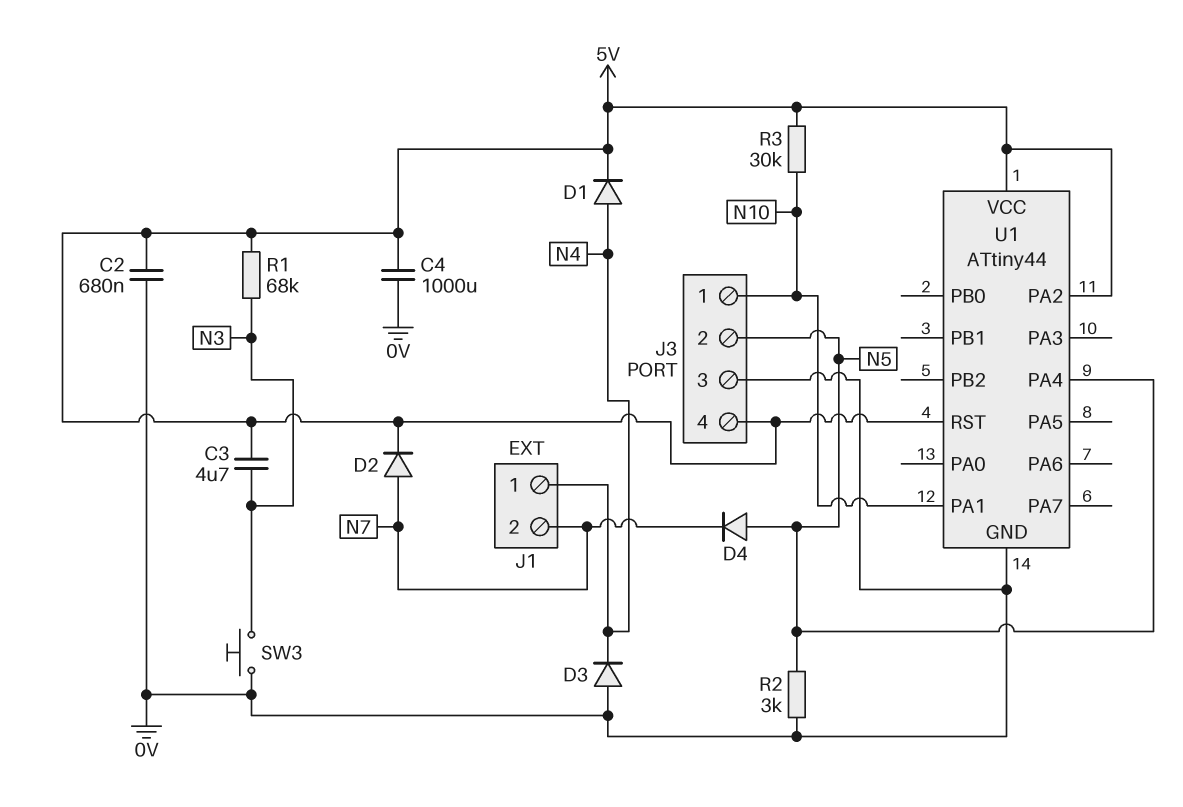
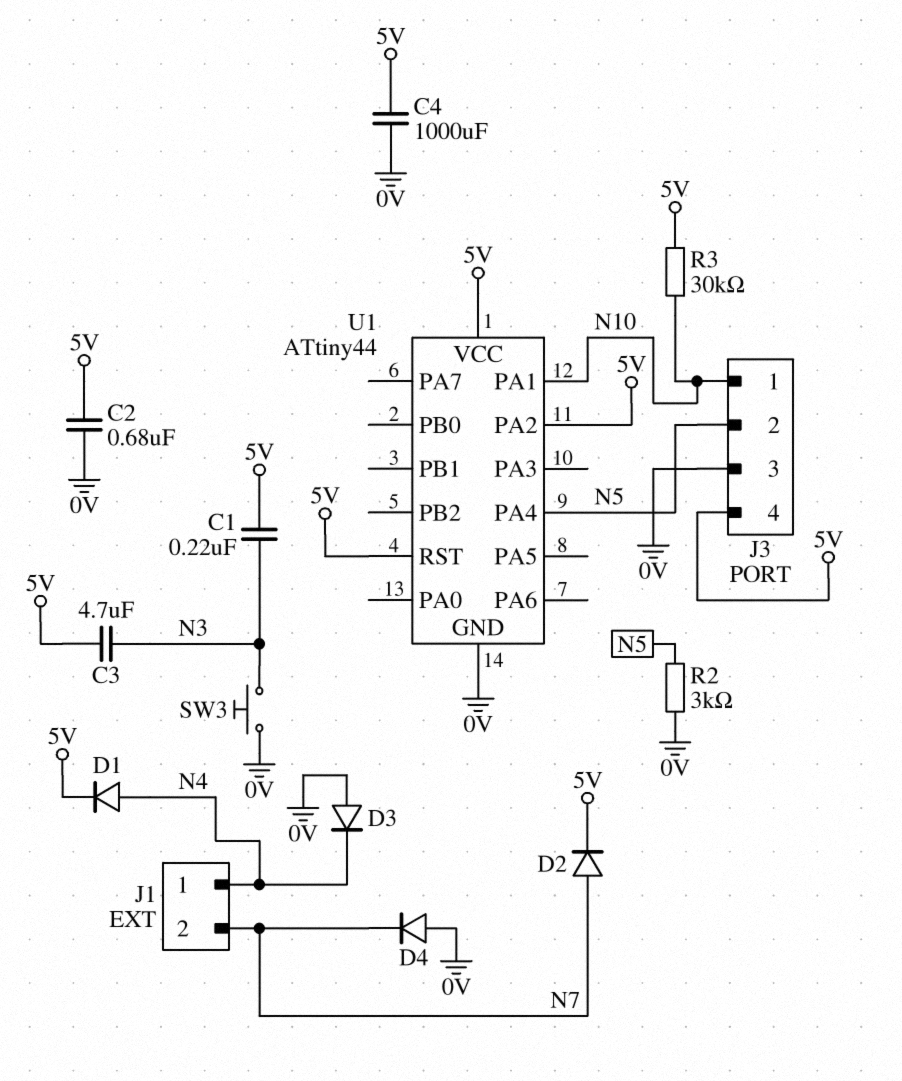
C1: none -> 220nF (5V, N3)
D4: diode (A N5, K N7) -> diode (A 0V, K N7)
R1: 68k (5V, N3) -> none

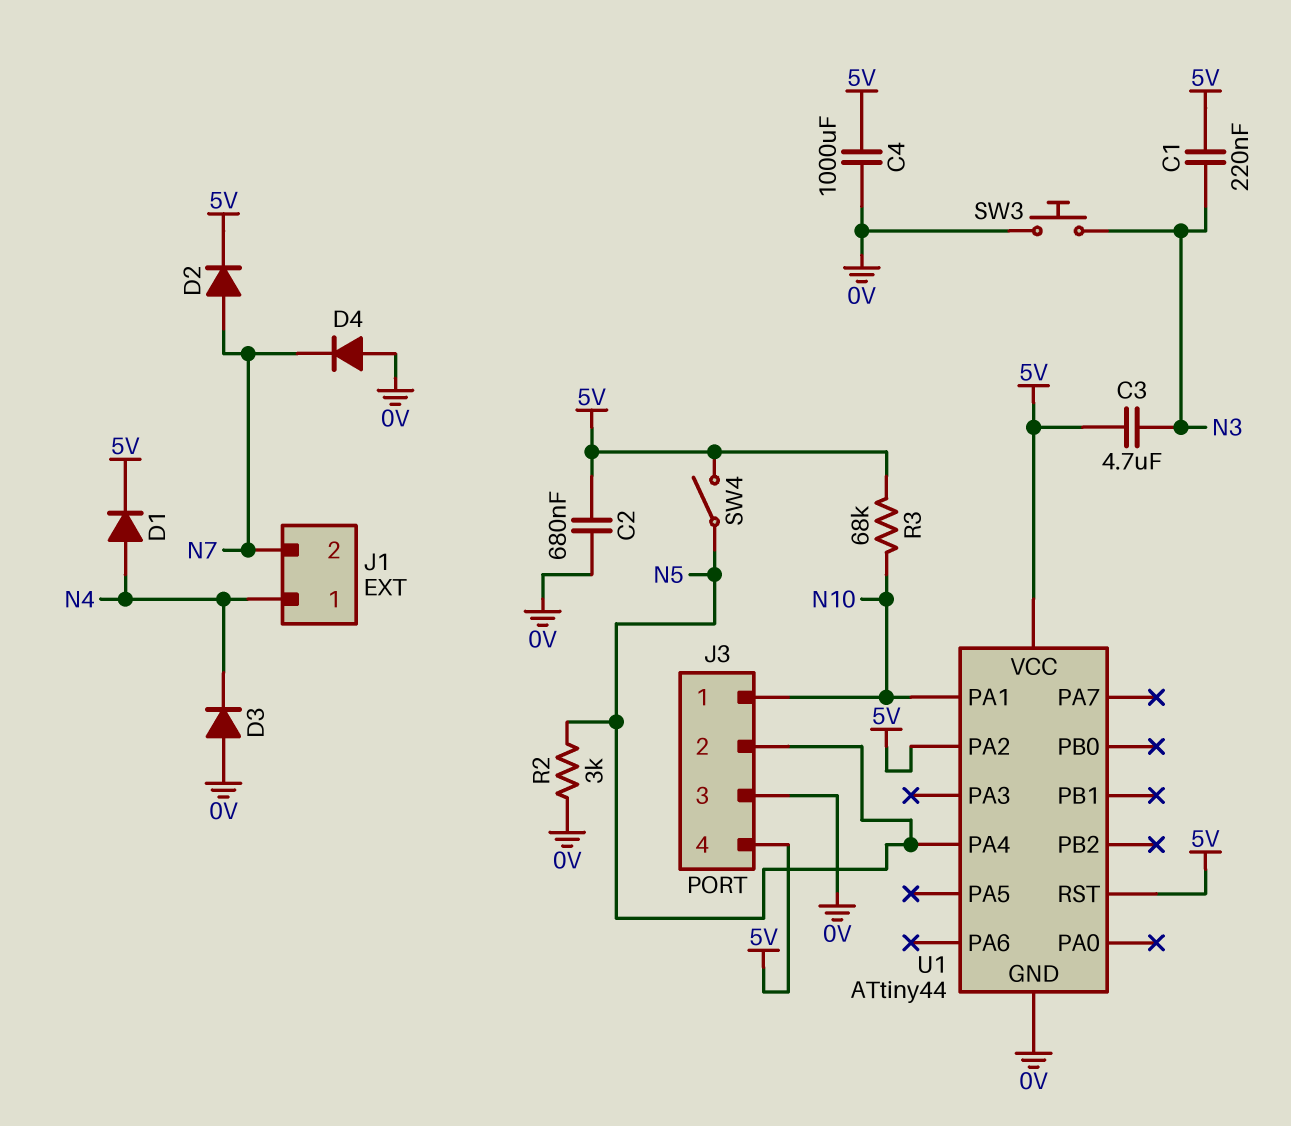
R3: 30k (5V, N10) -> 68k (5V, N10)
SW4: none -> switch (5V, N5)

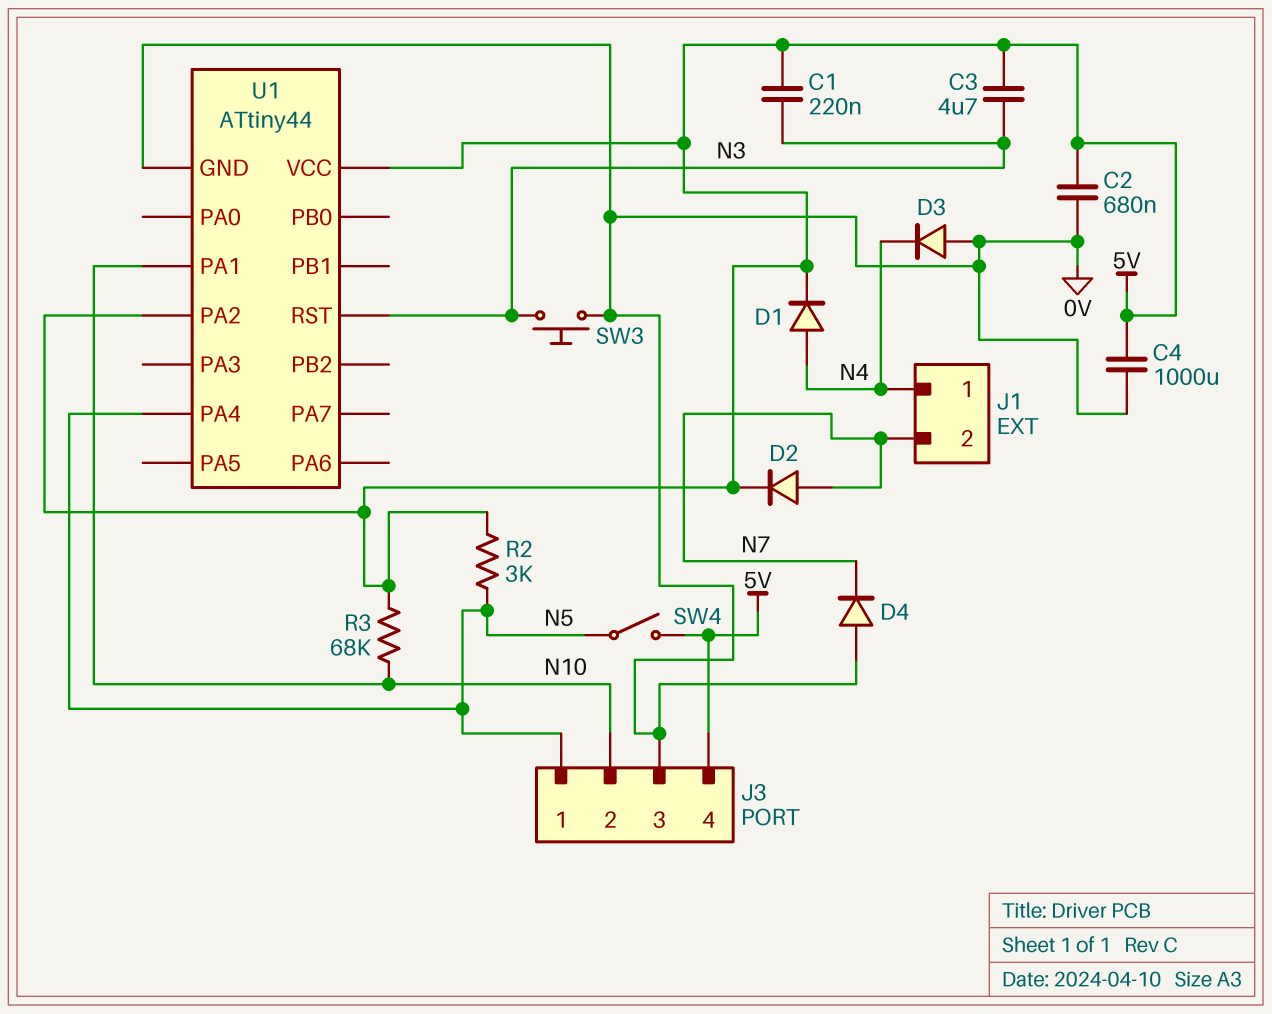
J3 pin 1: N10 -> N5
J3 pin 2: N5 -> N10
R2: 3k (0V, N5) -> 3k (5V, N5)
U1 pin RST: 5V -> N3

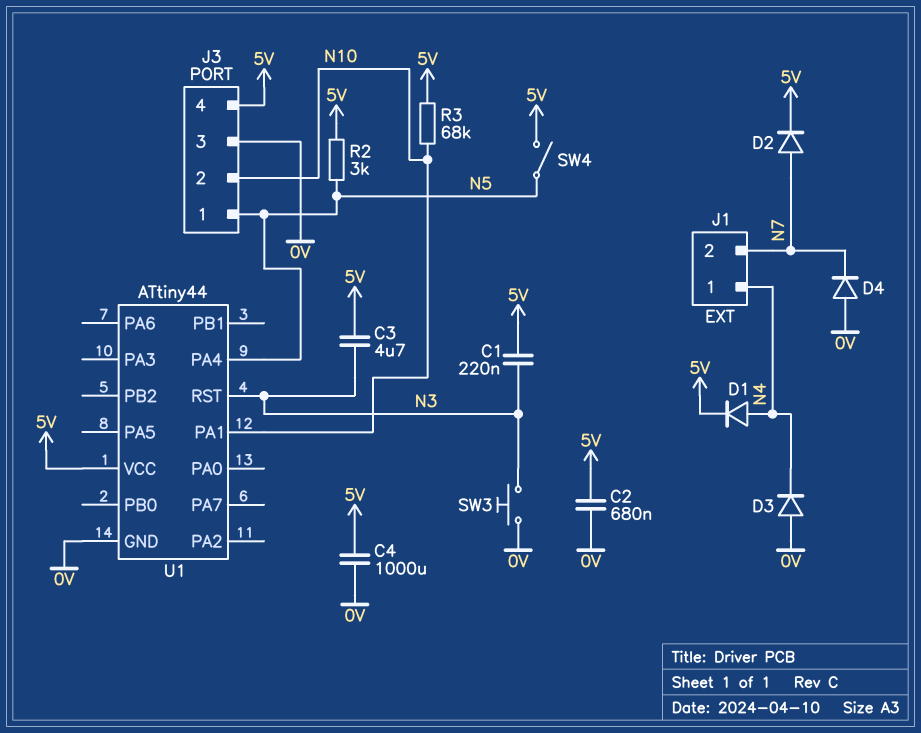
U1 pin PA2: 5V -> none

